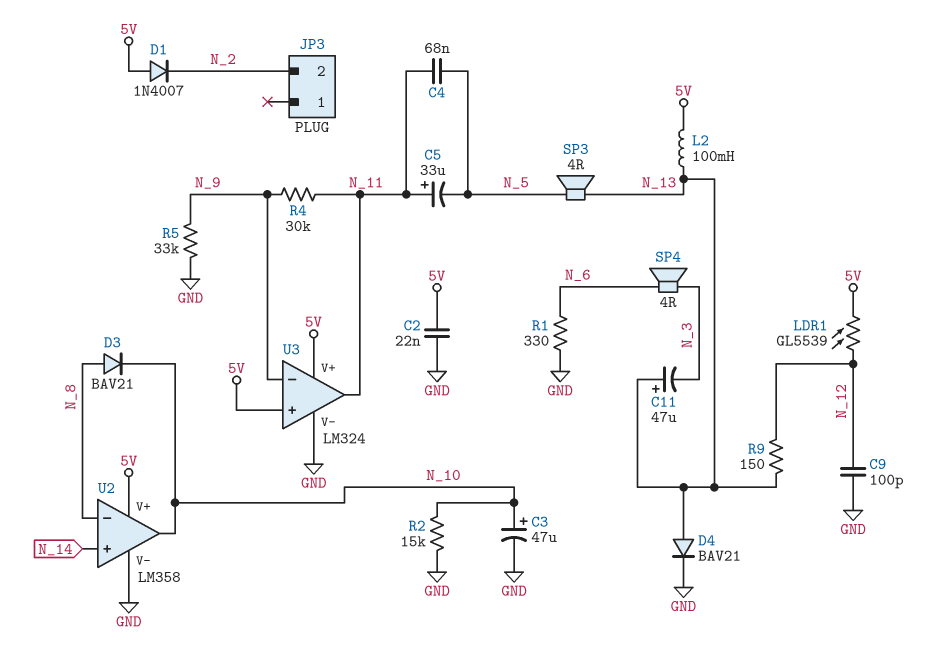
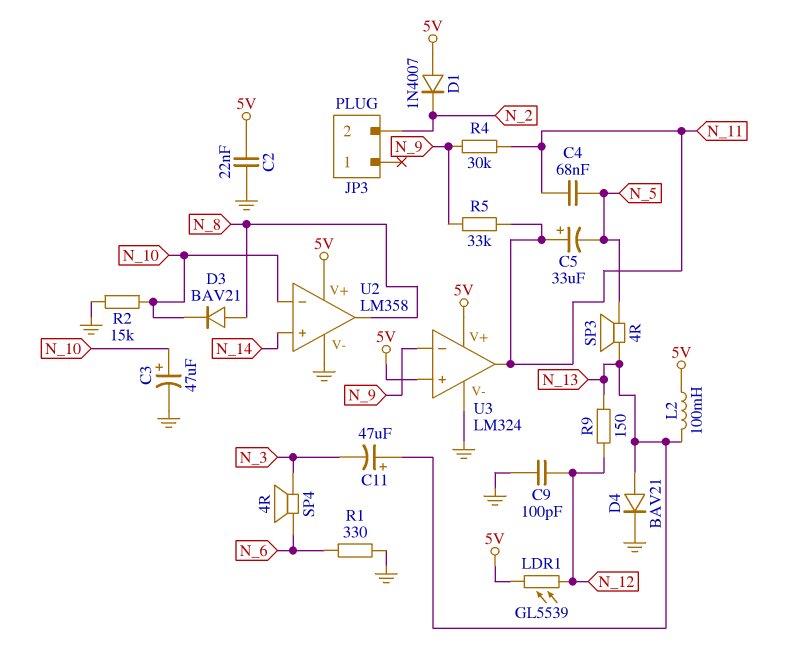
R5: 33k (GND, N_9) -> 33k (N_9, N_11)
U2 pin in-: N_8 -> N_10
U2 pin out: N_10 -> N_8

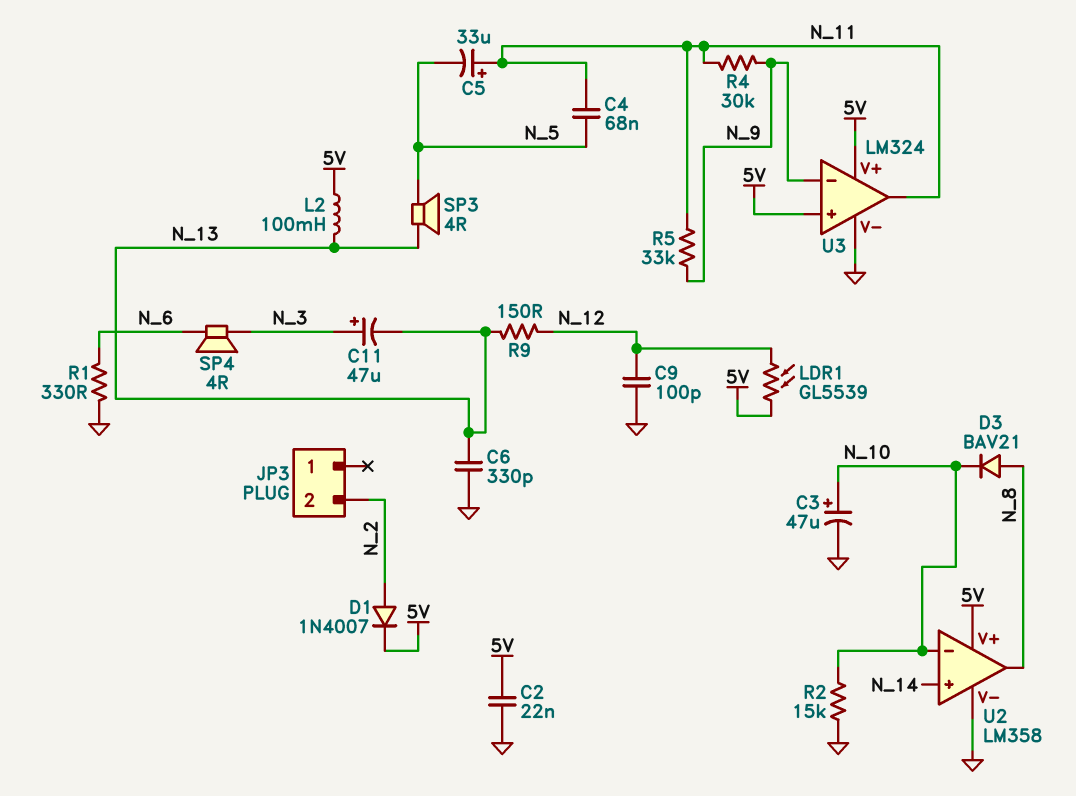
C6: none -> 330pF (GND, N_13)
C11: 47uF (plus N_13, minus N_3) -> 47uF (plus N_3, minus N_13)
D1: diode 1N4007 (A 5V, K N_2) -> diode 1N4007 (A N_2, K 5V)
D4: diode BAV21 (A N_13, K GND) -> none

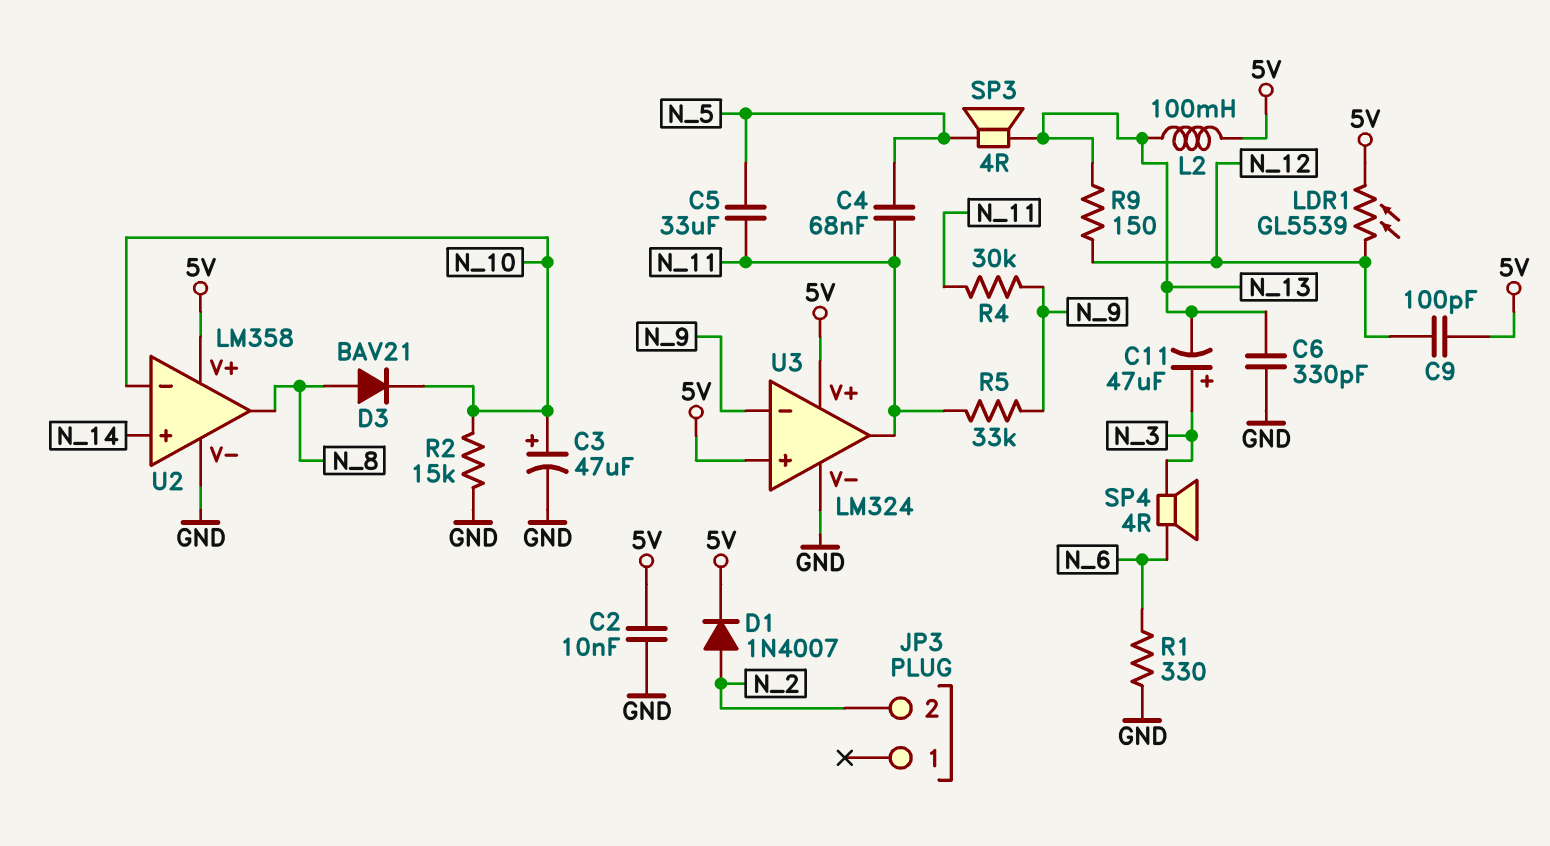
C2: 22nF (5V, GND) -> 10nF (5V, GND)
C5: 33uF (plus N_11, minus N_5) -> 33uF (N_5, N_11)
C9: 100pF (GND, N_12) -> 100pF (5V, N_12)

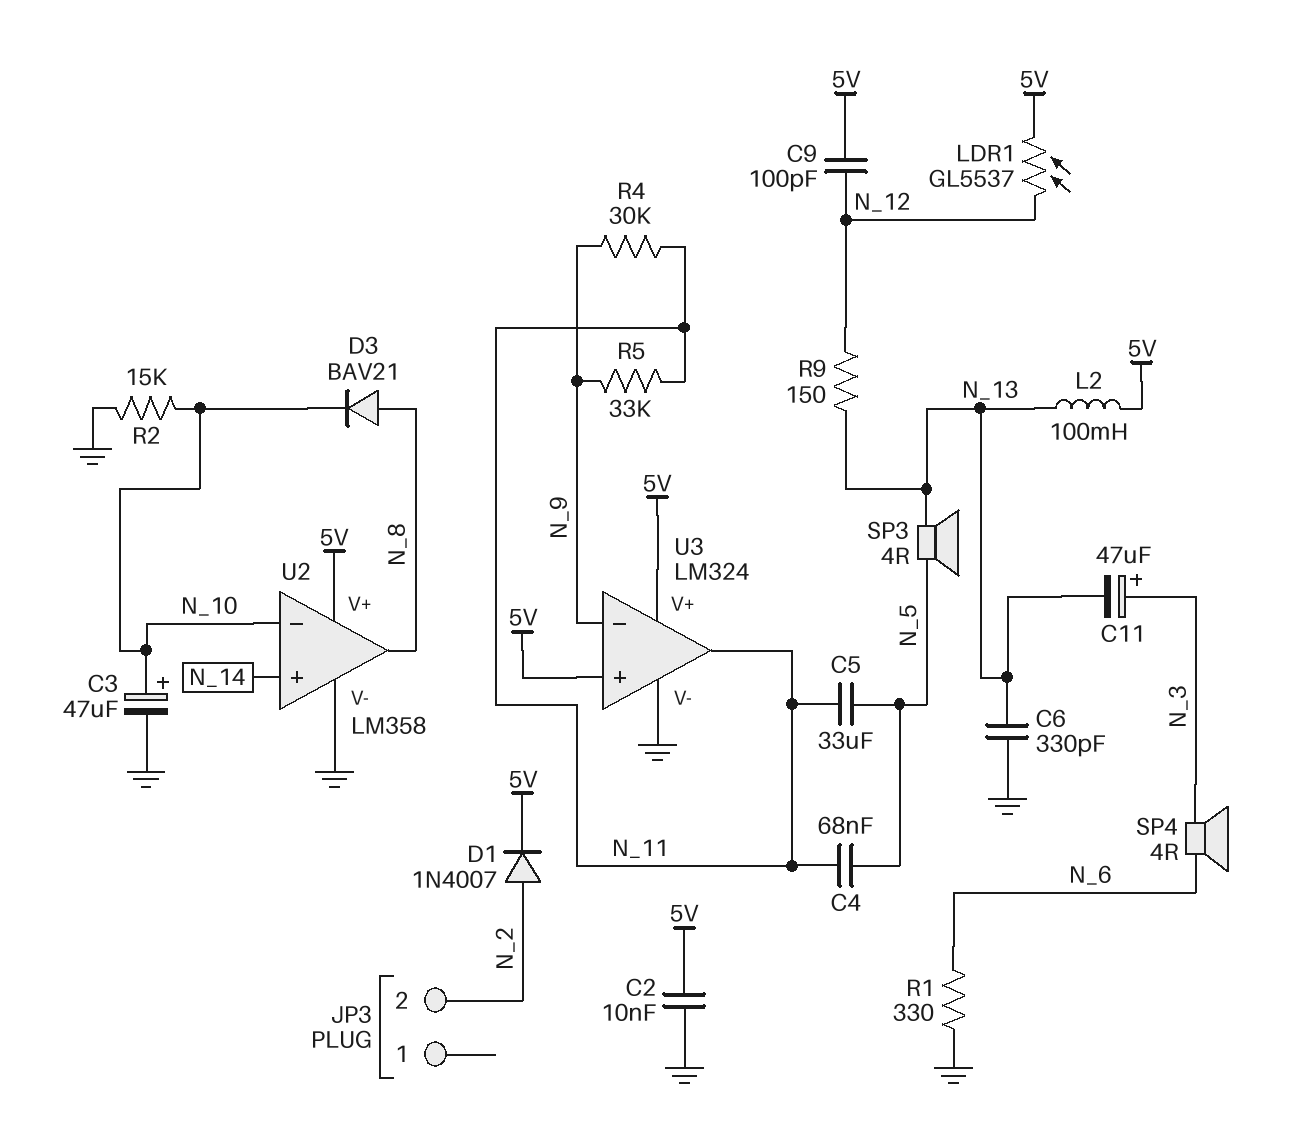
LDR1: GL5539 (5V, N_12) -> GL5537 (5V, N_12)

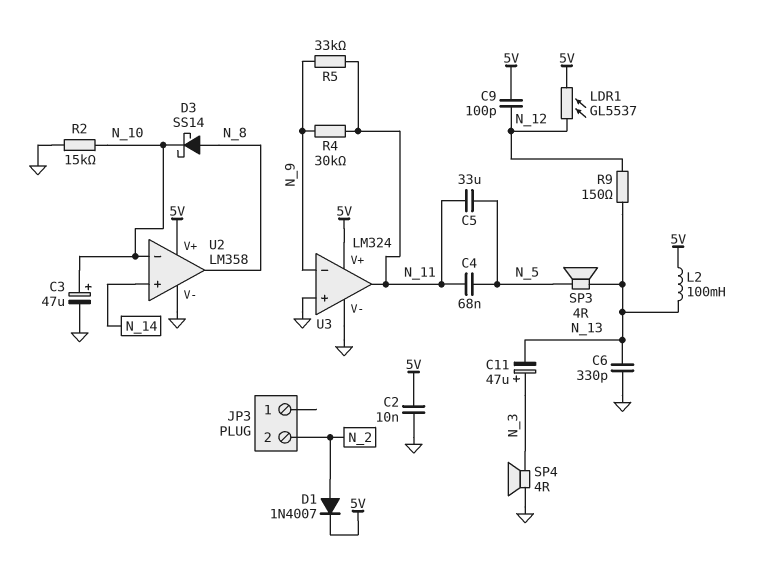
D3: diode BAV21 (A N_8, K N_10) -> schottky SS14 (A N_8, K N_10)
R1: 330 (GND, N_6) -> none
SP4: speaker 4R (N_3, N_6) -> speaker 4R (GND, N_3)
U3 pin in+: 5V -> GND

